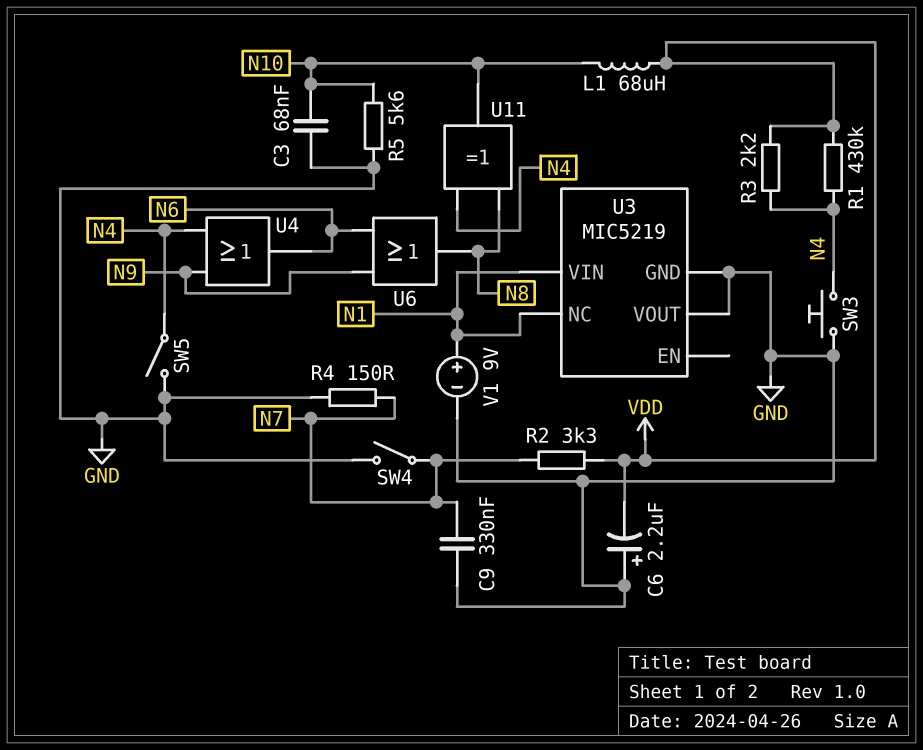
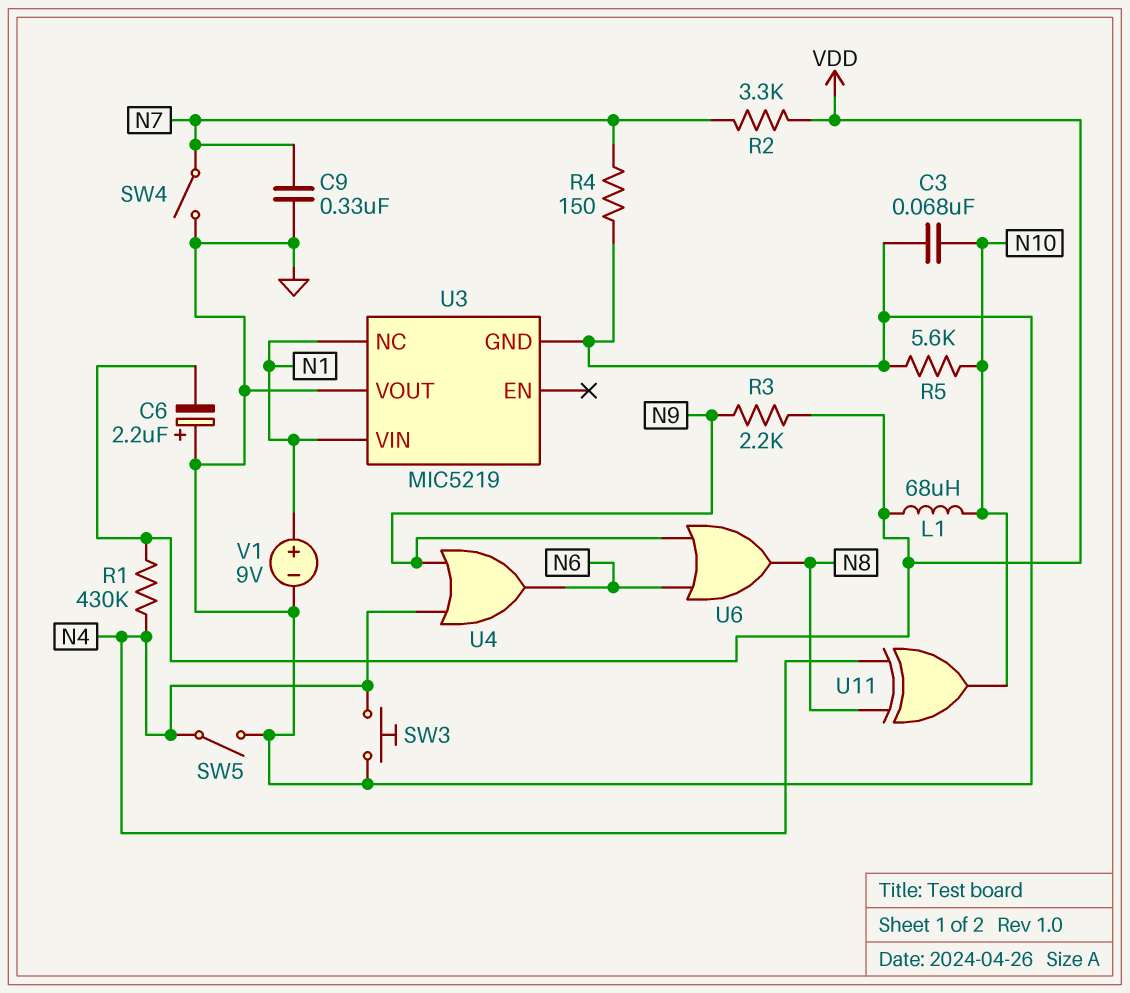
R3: 2.2k (N4, VDD) -> 2.2k (N9, VDD)

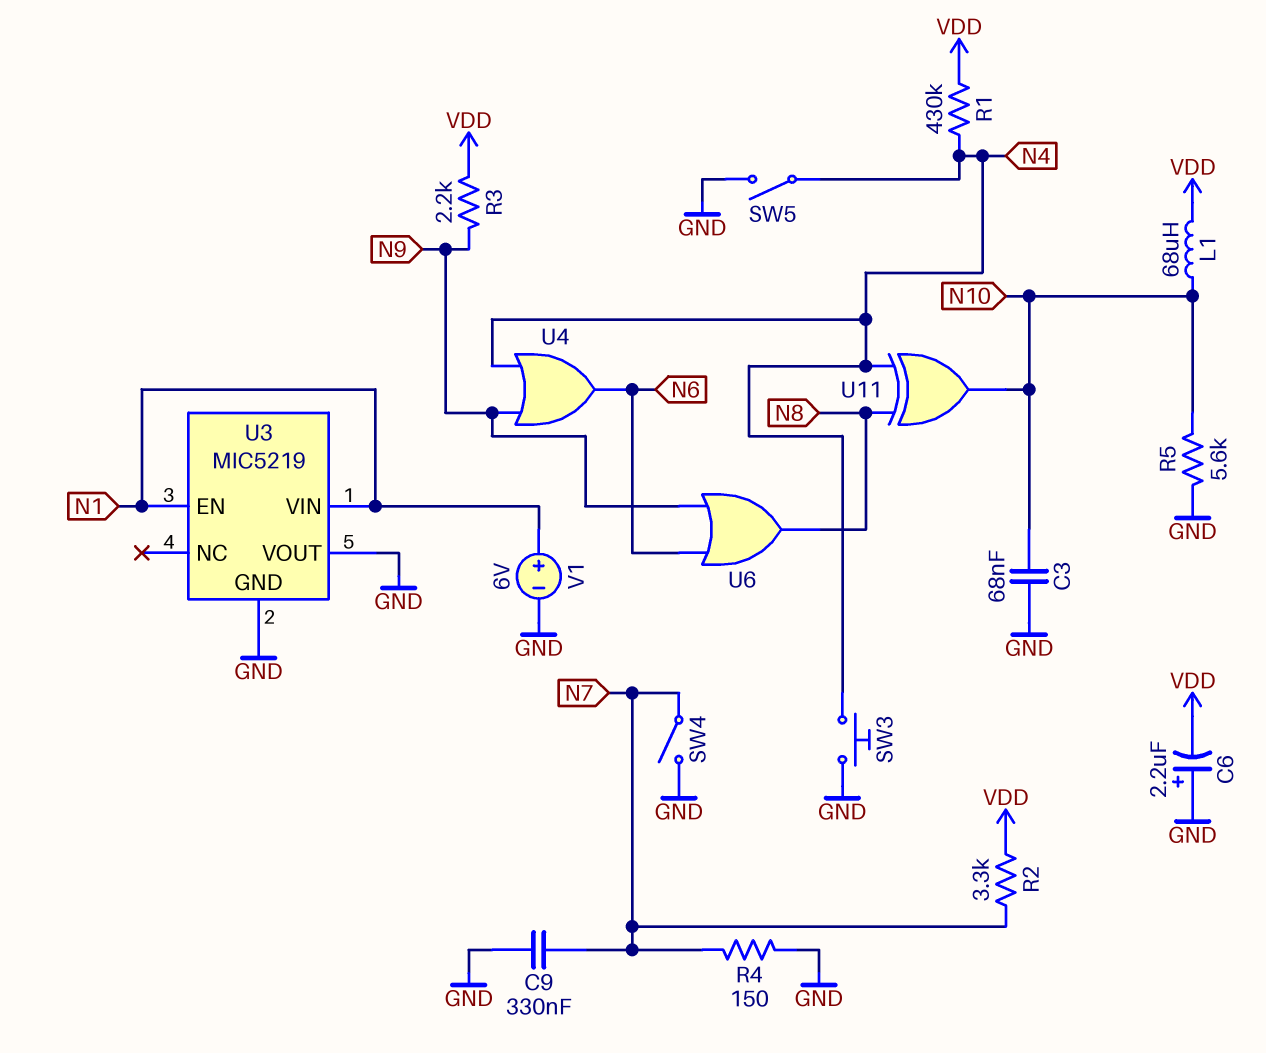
U3 pin EN: none -> N1
U3 pin NC: N1 -> none
V1: 9V (plus N1, minus GND) -> 6V (plus N1, minus GND)

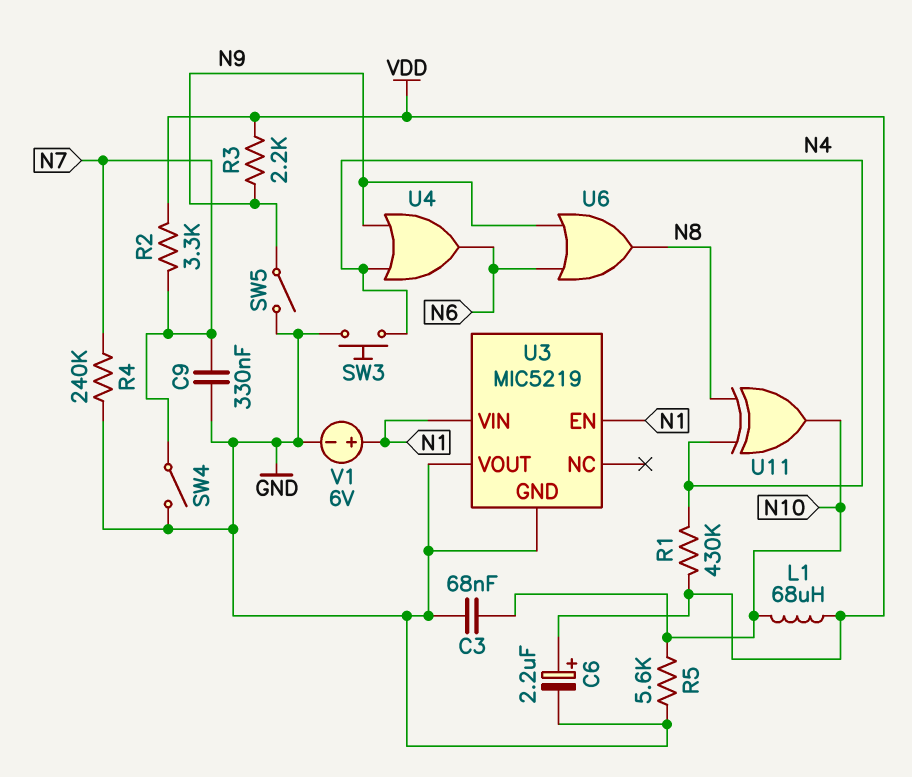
C6: 2.2uF (plus GND, minus VDD) -> 2.2uF (plus VDD, minus GND)
R4: 150 (GND, N7) -> 240k (GND, N7)
SW5: switch (GND, N4) -> switch (GND, N9)

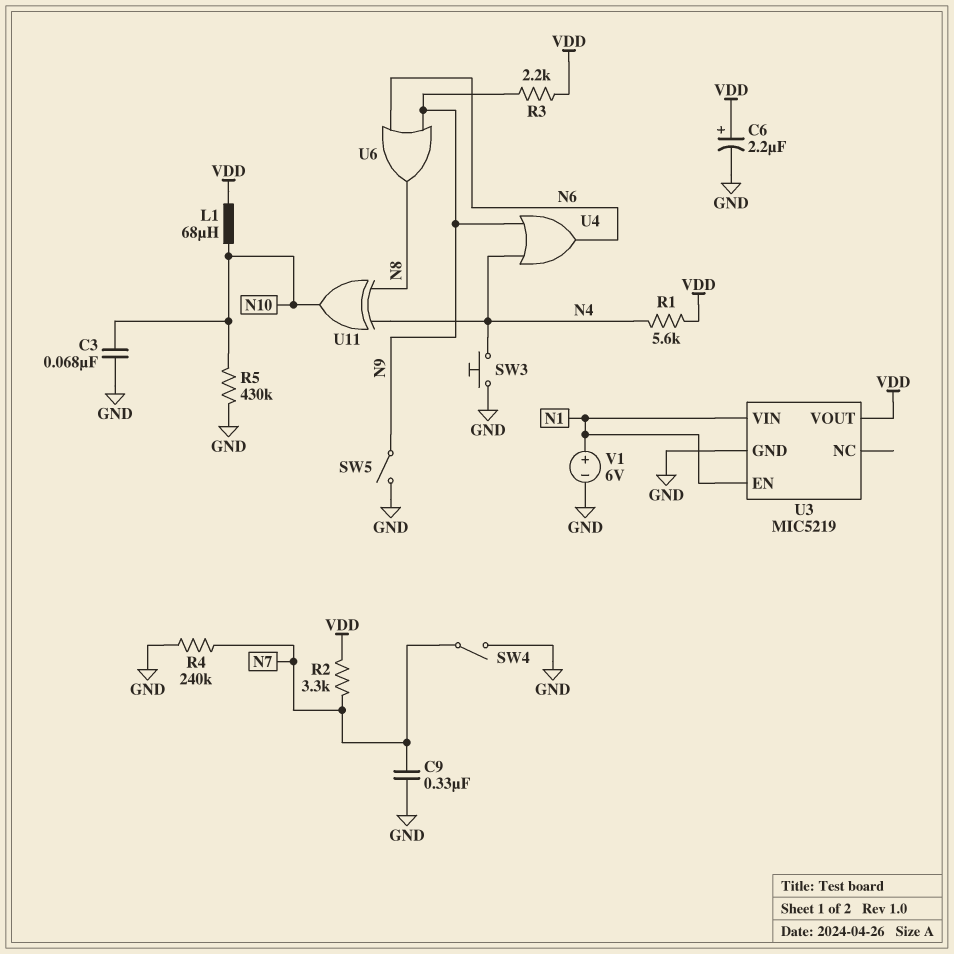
R1: 430k (N4, VDD) -> 5.6k (N4, VDD)
R5: 5.6k (GND, N10) -> 430k (GND, N10)
U3 pin VOUT: GND -> VDD

